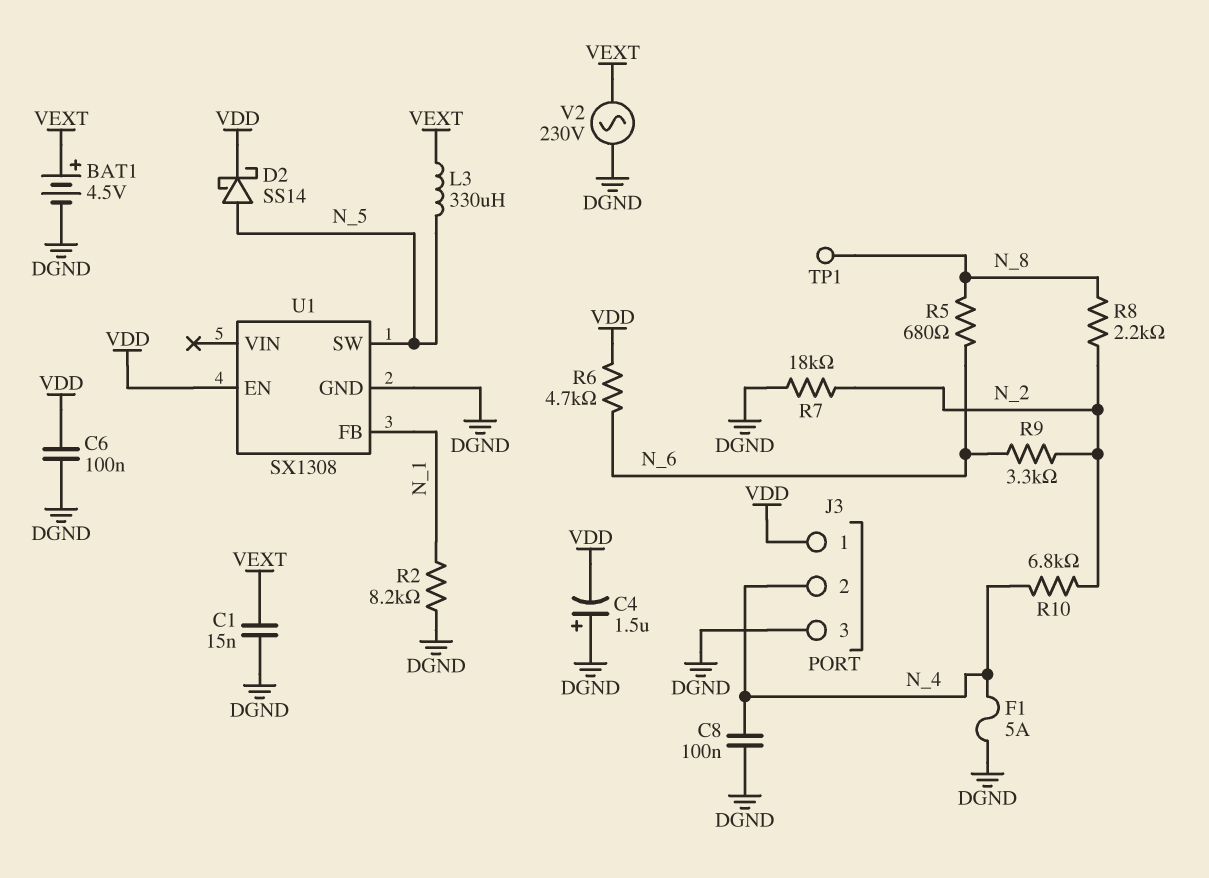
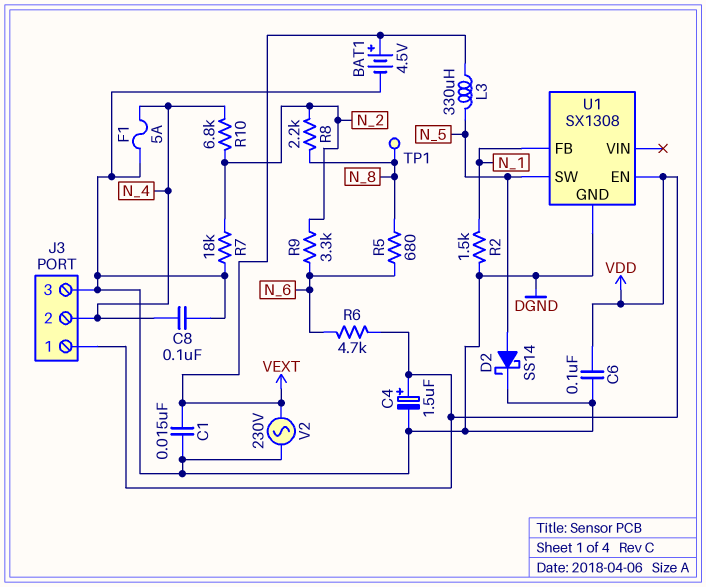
C4: 1.5uF (plus DGND, minus VDD) -> 1.5uF (plus VDD, minus DGND)
D2: schottky SS14 (A N_5, K VDD) -> schottky SS14 (A N_5, K DGND)
R2: 8.2k (DGND, N_1) -> 1.5k (DGND, N_1)

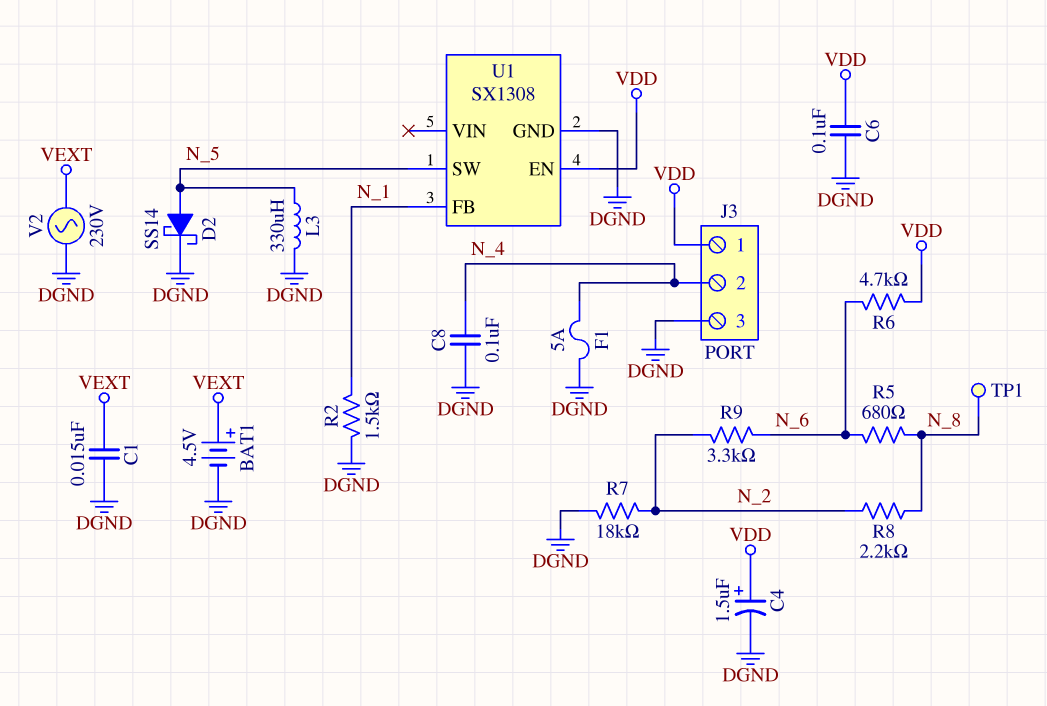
L3: 330uH (N_5, VEXT) -> 330uH (DGND, N_5)
R10: 6.8k (N_2, N_4) -> none

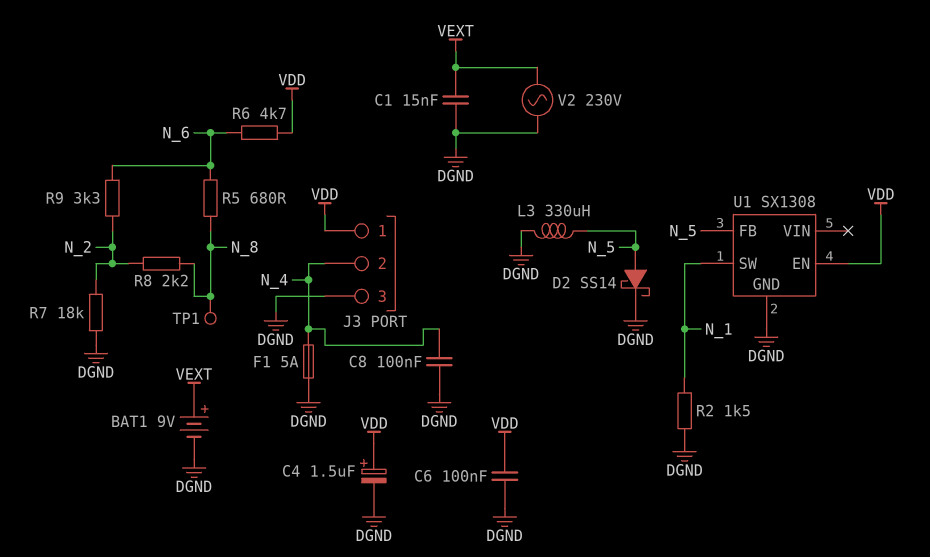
BAT1: 4.5V (plus VEXT, minus DGND) -> 9V (plus VEXT, minus DGND)
U1 pin FB: N_1 -> N_5
U1 pin SW: N_5 -> N_1

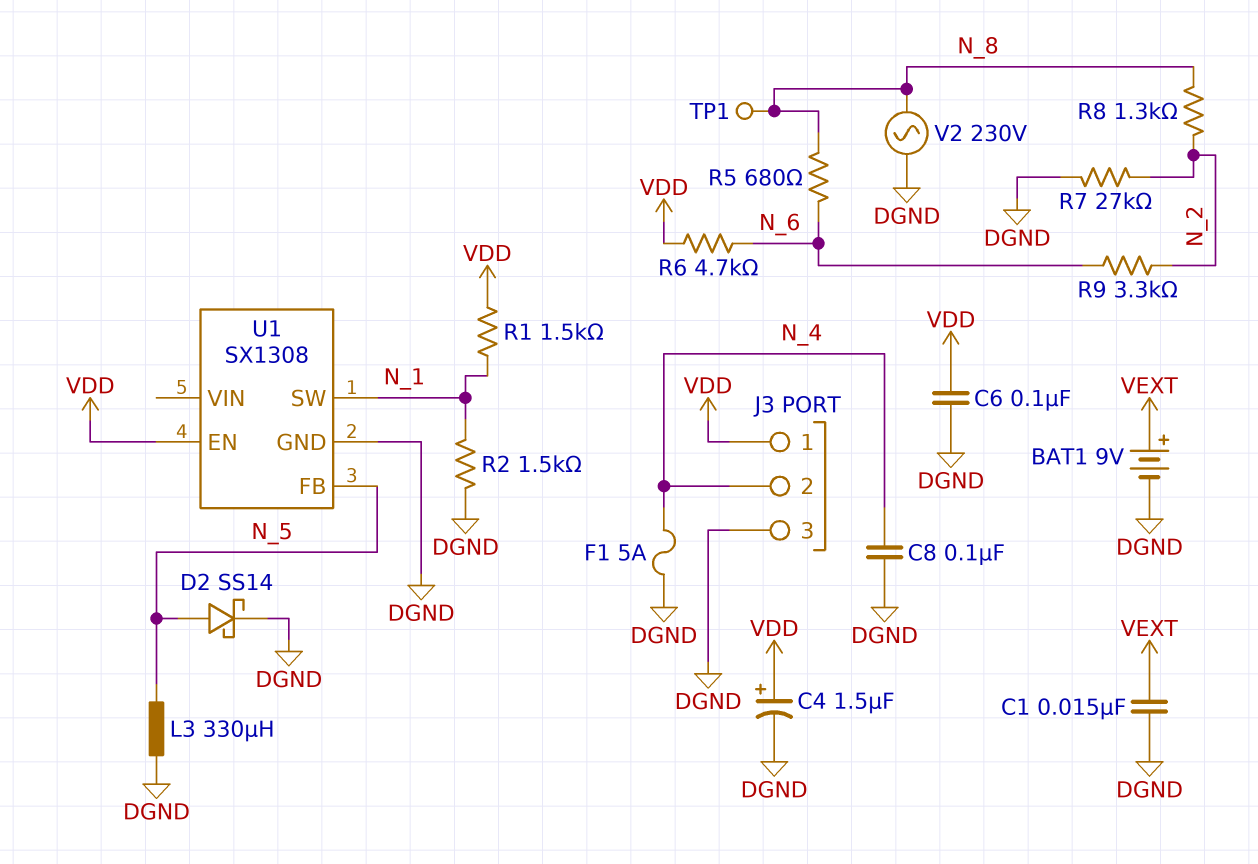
R1: none -> 1.5k (N_1, VDD)
R7: 18k (DGND, N_2) -> 27k (DGND, N_2)
R8: 2.2k (N_2, N_8) -> 1.3k (N_2, N_8)
V2: AC 230V (DGND, VEXT) -> AC 230V (DGND, N_8)

